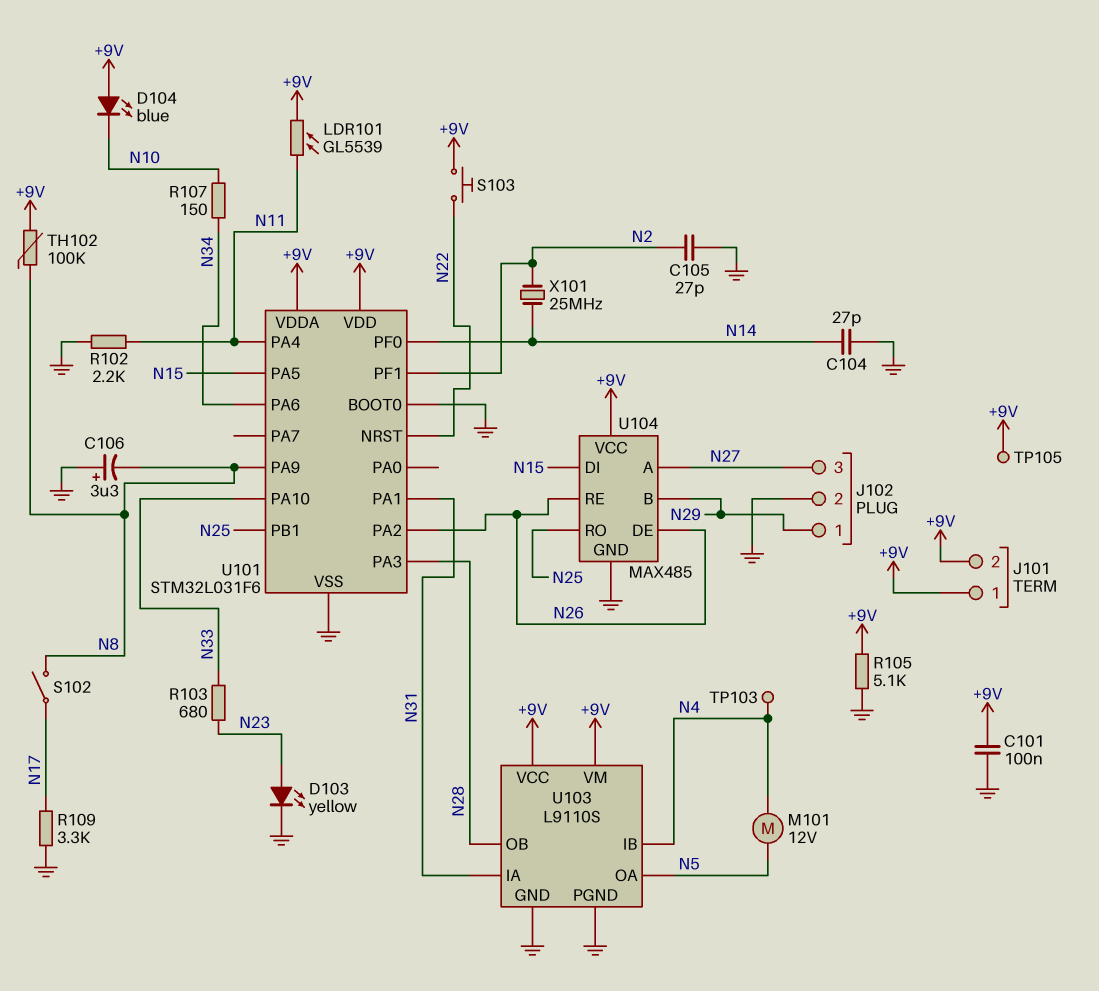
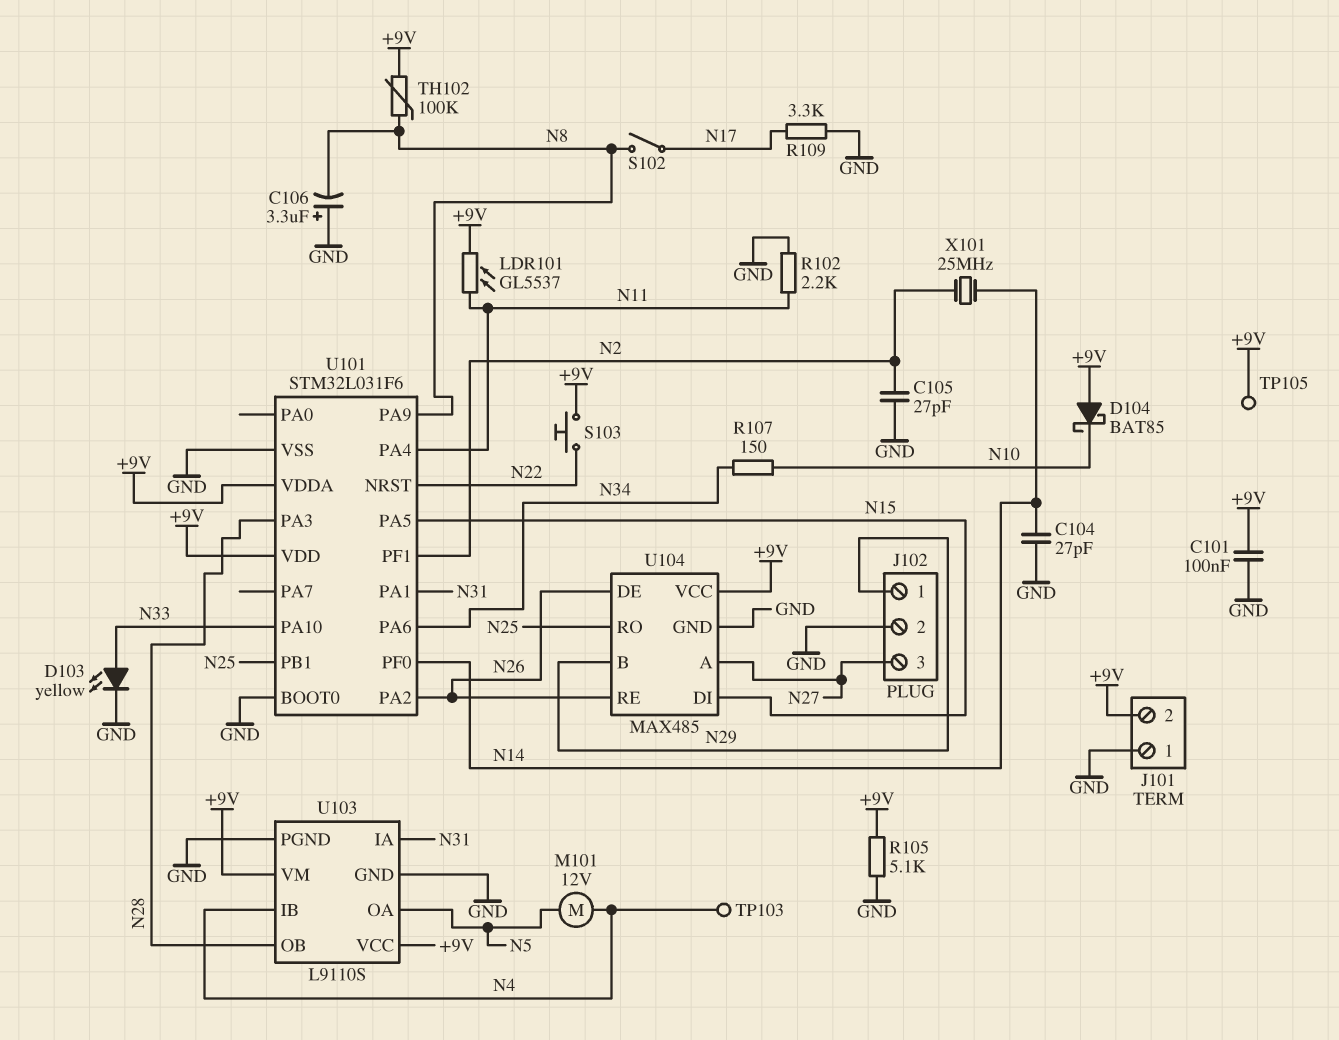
D103: LED yellow (A N23, K GND) -> LED yellow (A N33, K GND)
D104: LED blue (A +9V, K N10) -> schottky BAT85 (A +9V, K N10)
J101 pin 1: +9V -> GND
LDR101: GL5539 (+9V, N11) -> GL5537 (+9V, N11)
R103: 680 (N23, N33) -> none

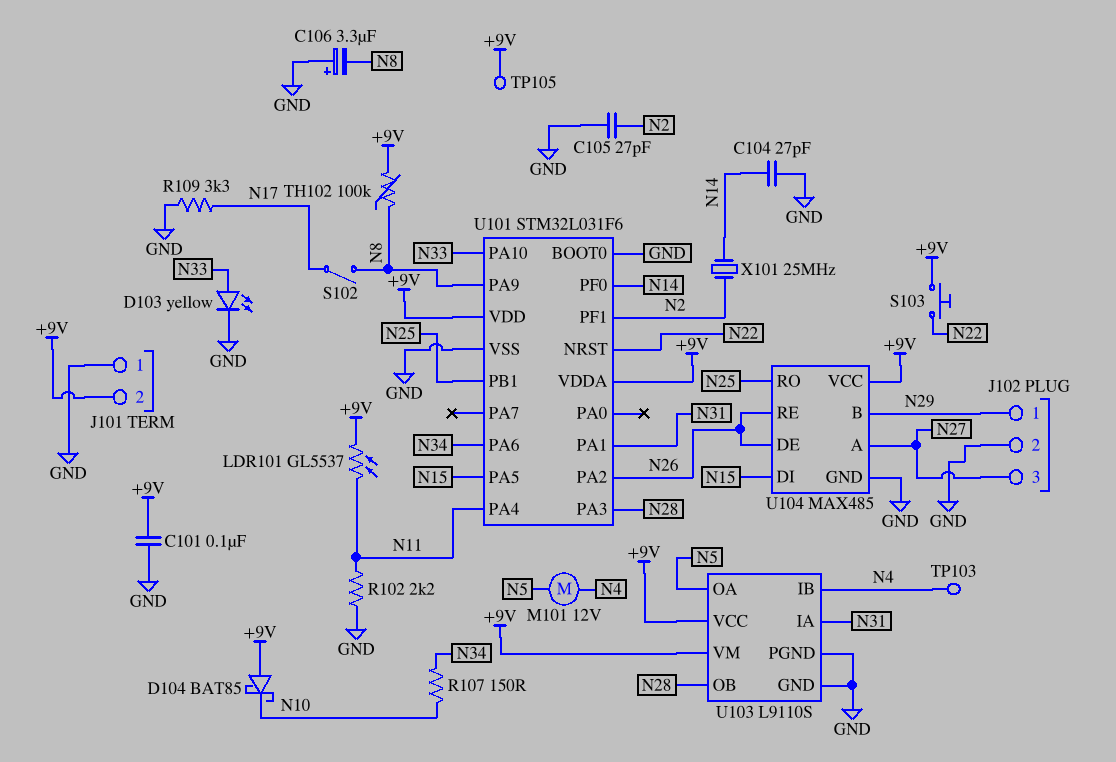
R105: 5.1k (+9V, GND) -> none

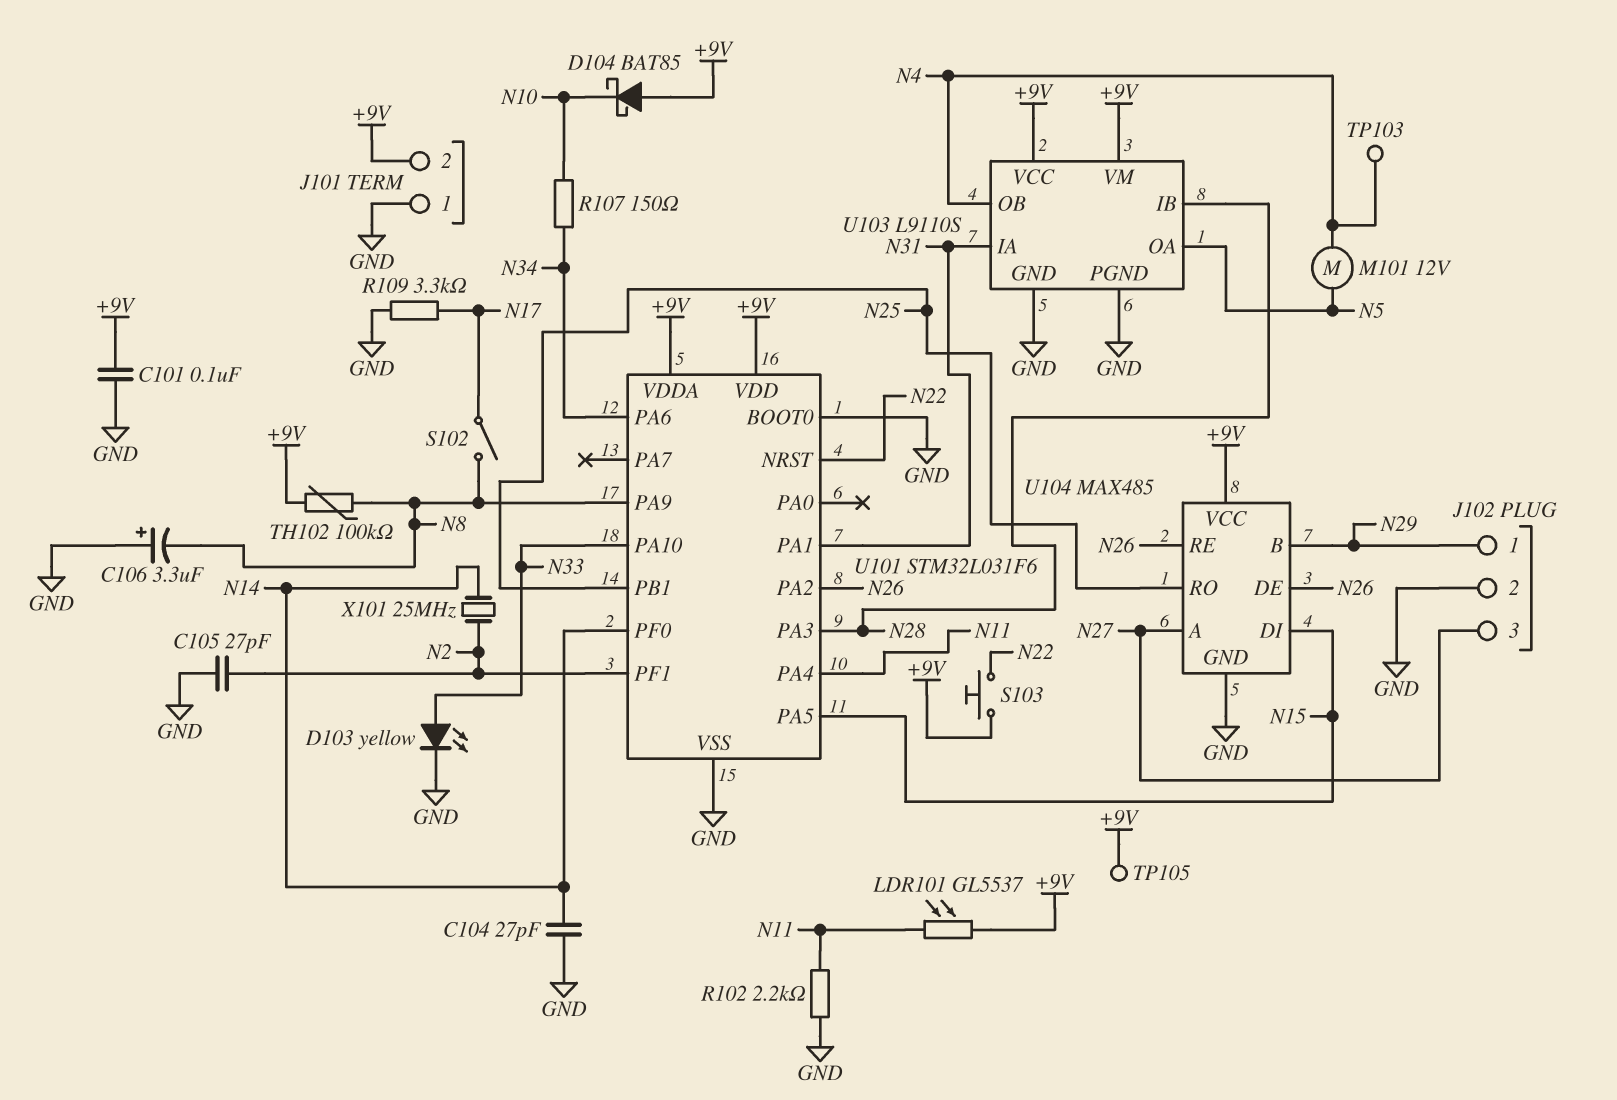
U103 pin IB: N4 -> N28
U103 pin OB: N28 -> N4

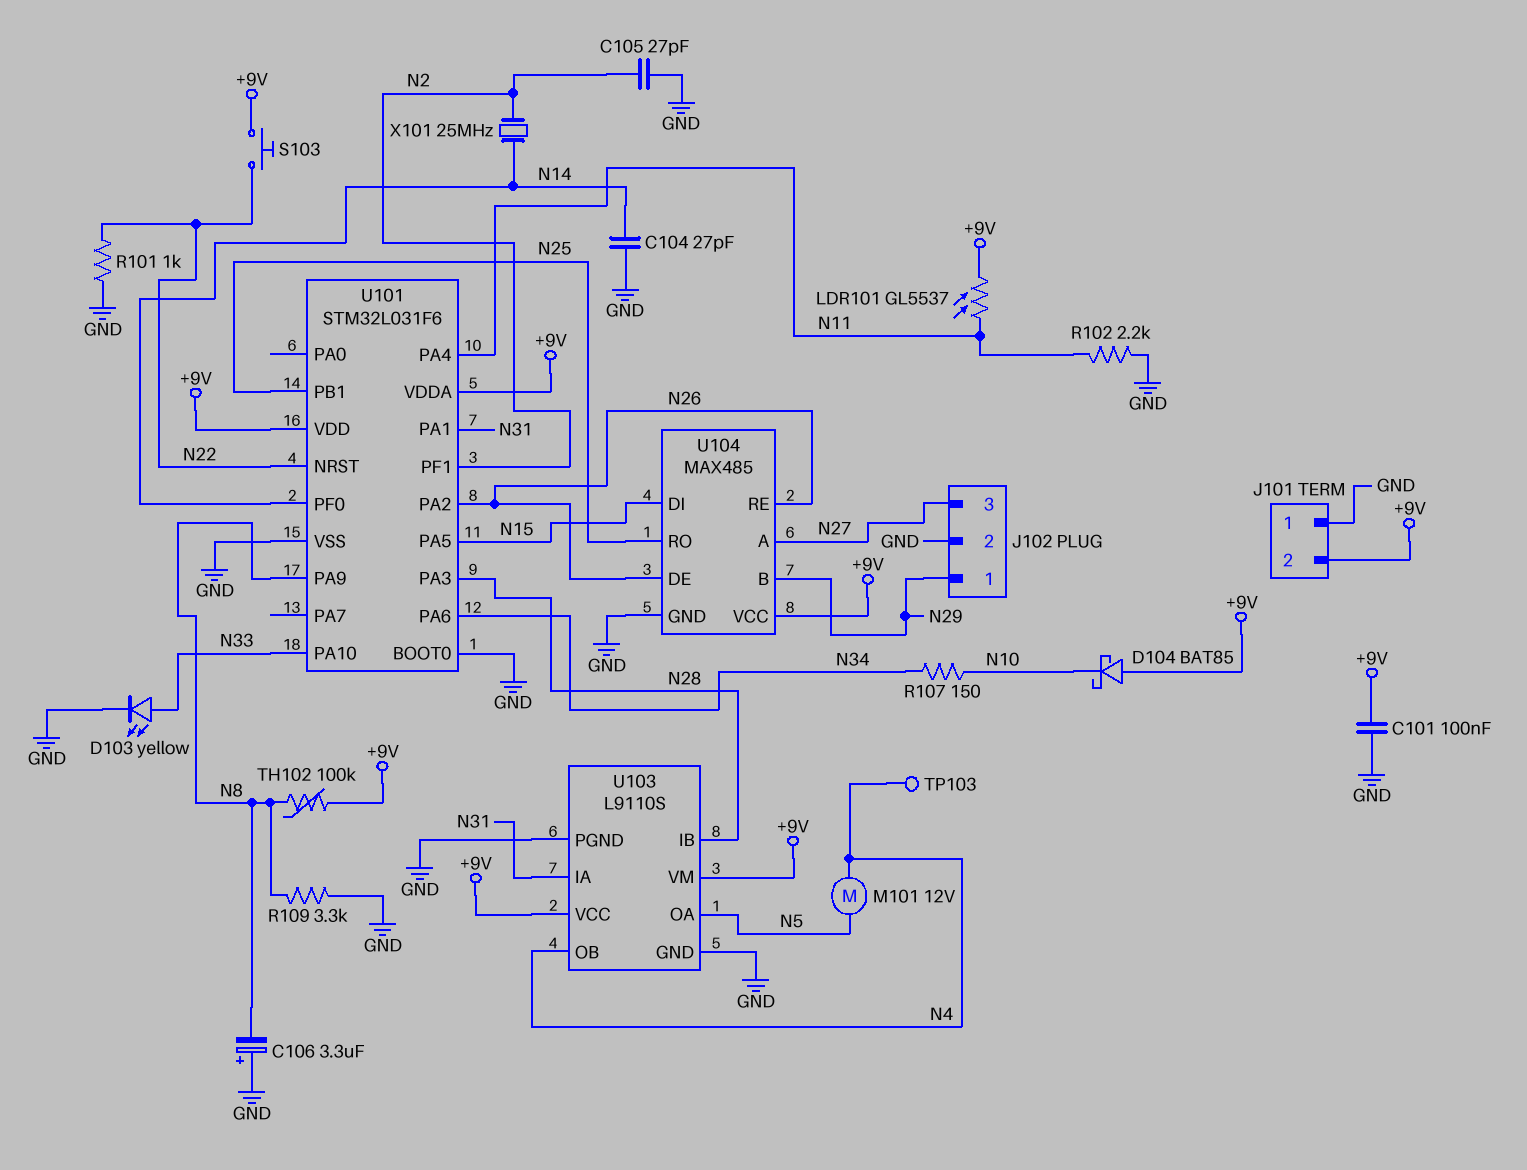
R101: none -> 1k (GND, N22)
R109: 3.3k (GND, N17) -> 3.3k (GND, N8)
S102: switch (N8, N17) -> none
TP105: test point (+9V) -> none

